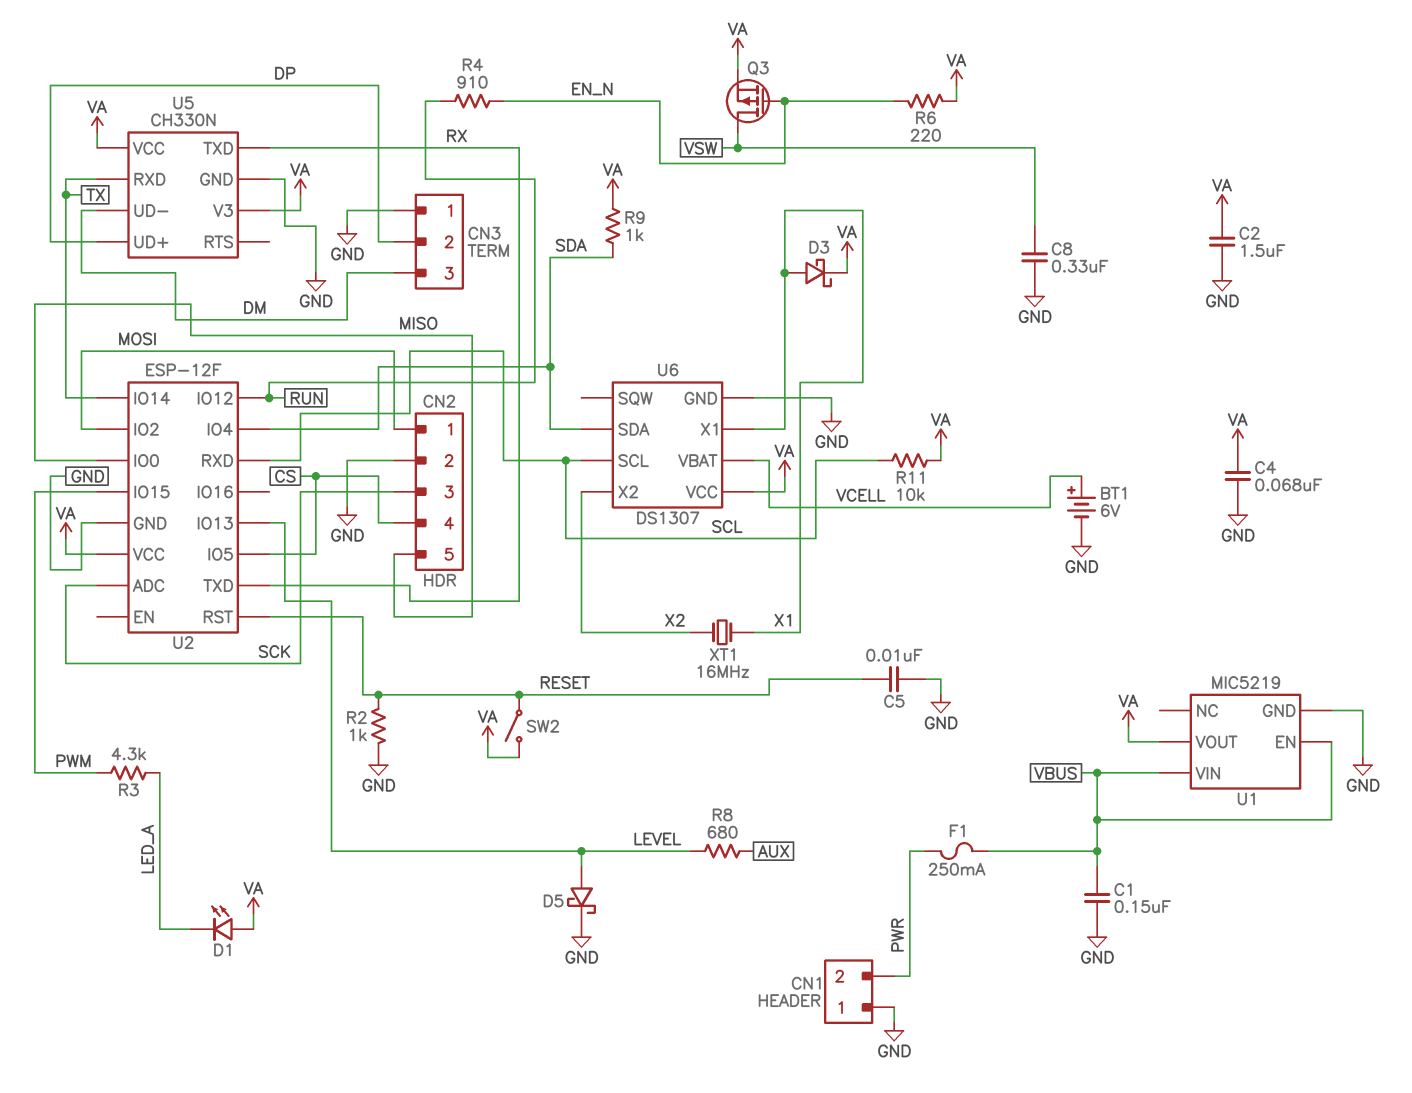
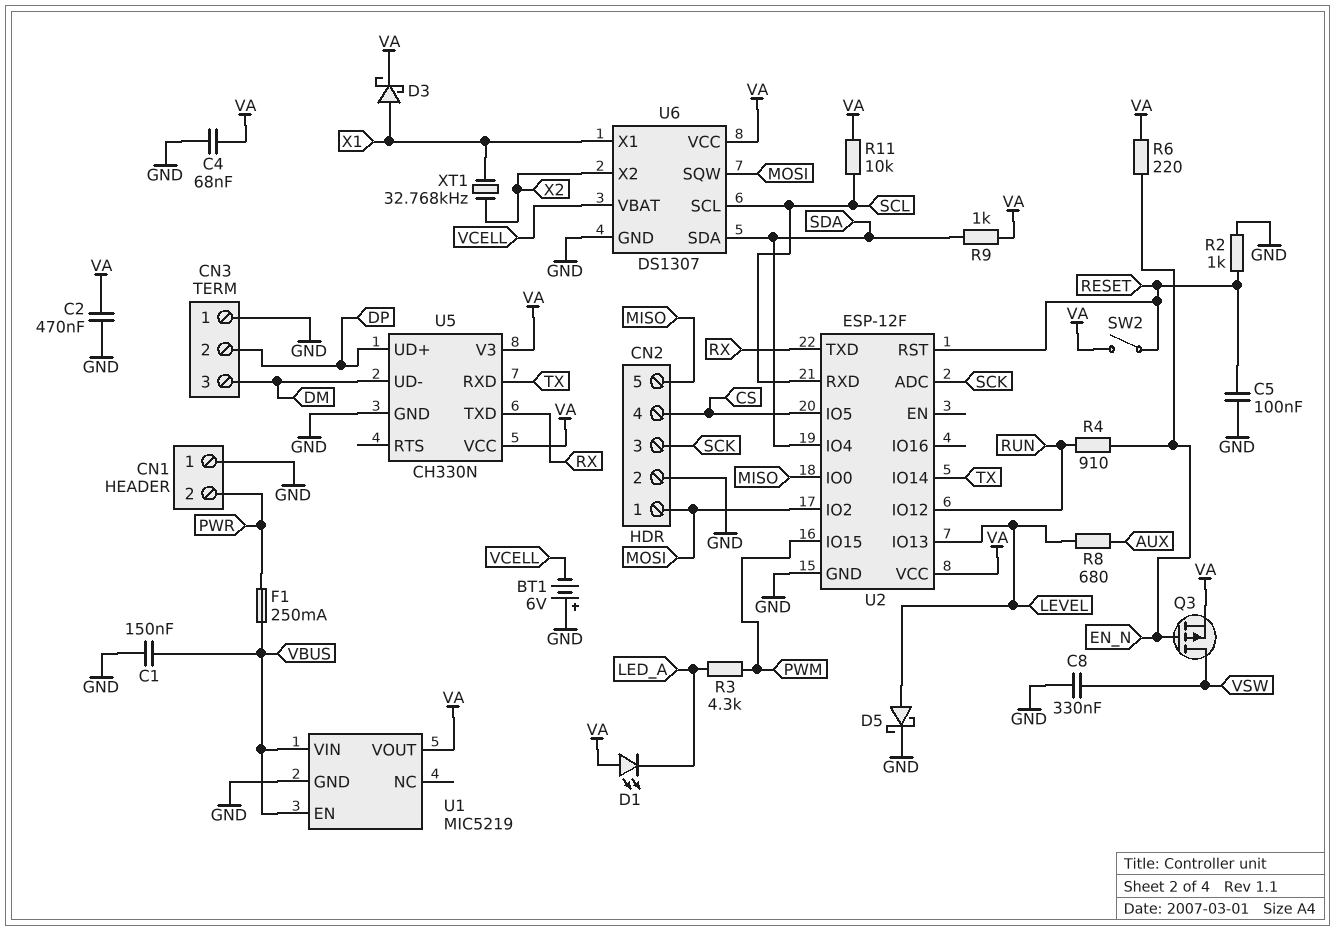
BT1: 6V (plus VCELL, minus GND) -> 6V (plus GND, minus VCELL)
C2: 1.5uF (GND, VA) -> 470nF (GND, VA)
C5: 10nF (GND, RESET) -> 100nF (GND, RESET)
U6 pin SQW: none -> MOSI
XT1: 16MHz (X1, X2) -> 32.768kHz (X1, X2)

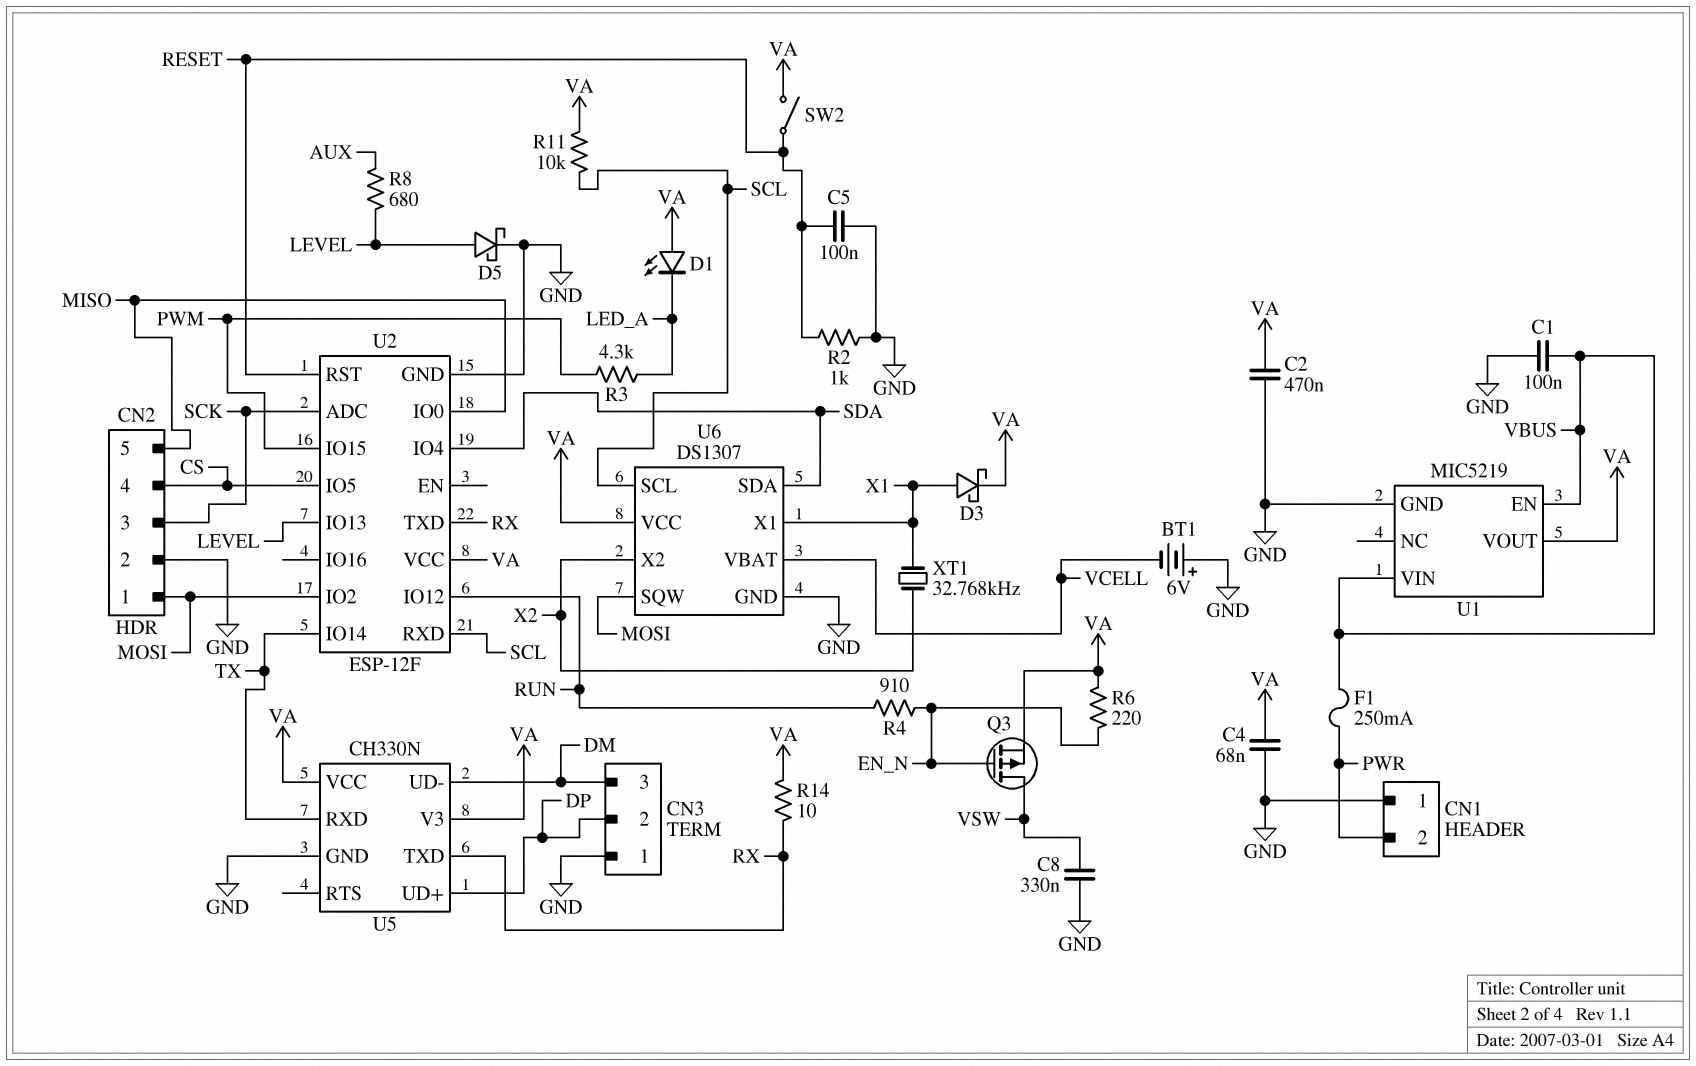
C1: 150nF (GND, VBUS) -> 100nF (GND, VBUS)
R9: 1k (SDA, VA) -> none
R14: none -> 10 (RX, VA)

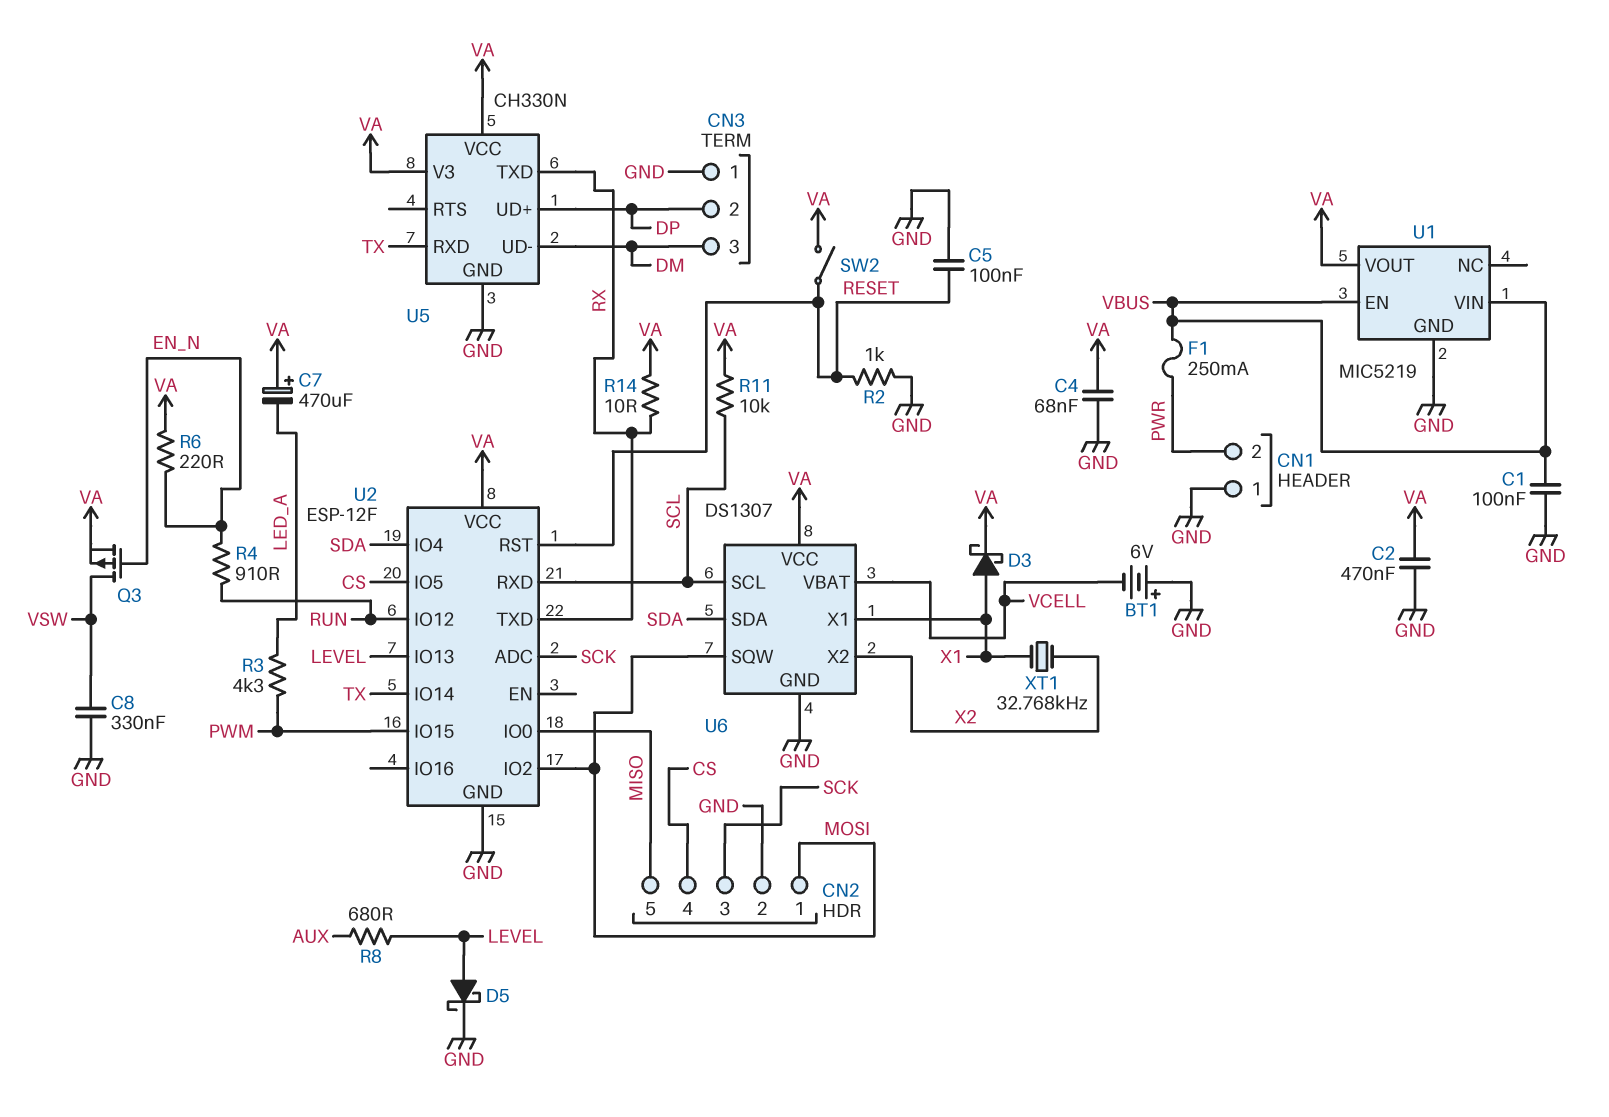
C7: none -> 470uF (plus VA, minus LED_A)
D1: LED (A VA, K LED_A) -> none

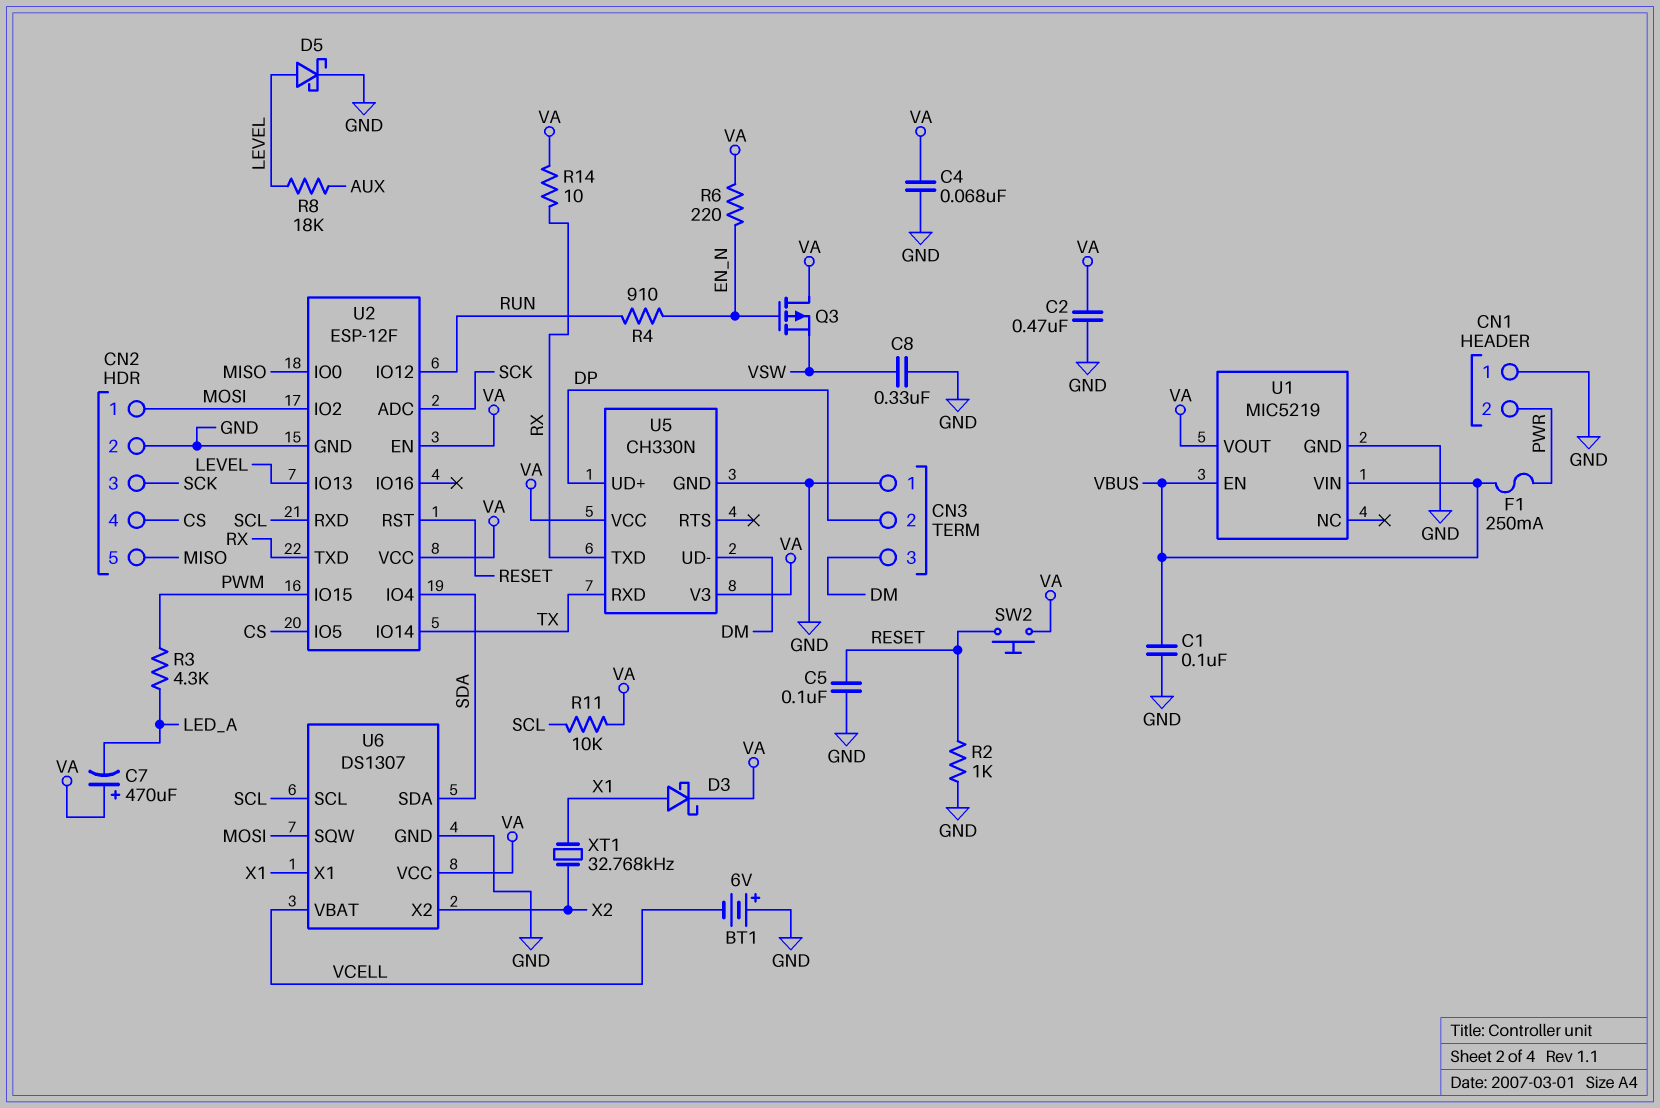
Q3: PMOS (G EN_N, D VSW, S VA) -> PMOS (G EN_N, D VA, S VSW)
R8: 680 (AUX, LEVEL) -> 18k (AUX, LEVEL)
SW2: switch (RESET, VA) -> button (RESET, VA)
U2 pin EN: none -> VA

